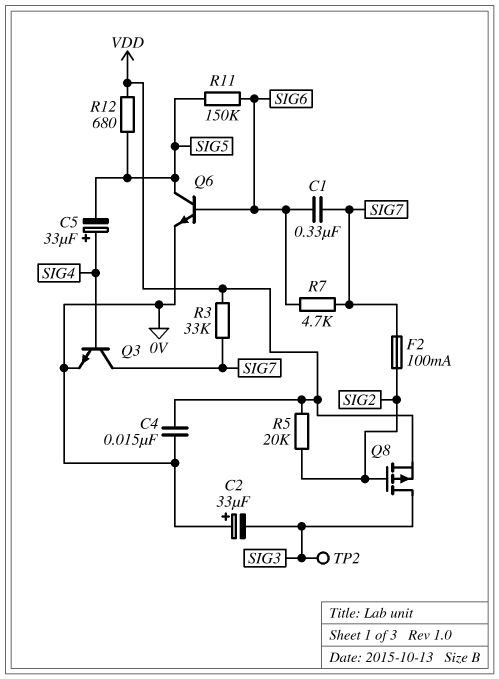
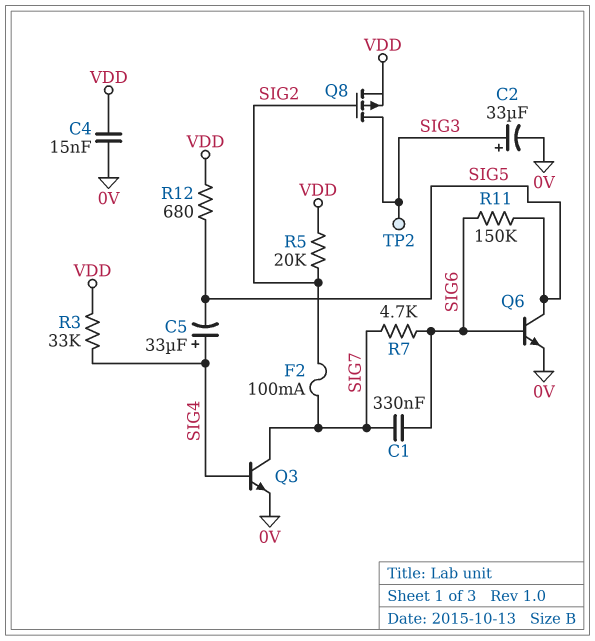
C2: 33uF (plus 0V, minus SIG3) -> 33uF (plus SIG3, minus 0V)
R3: 33k (SIG7, VDD) -> 33k (SIG4, VDD)

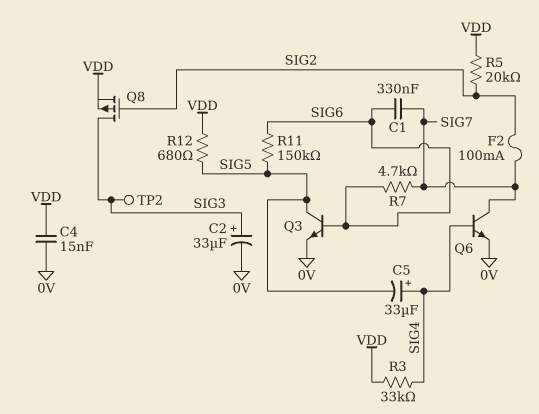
Q3: NPN (B SIG4, C SIG7, E 0V) -> NPN (B SIG6, C SIG5, E 0V)
Q6: NPN (B SIG6, C SIG5, E 0V) -> NPN (B SIG4, C SIG7, E 0V)

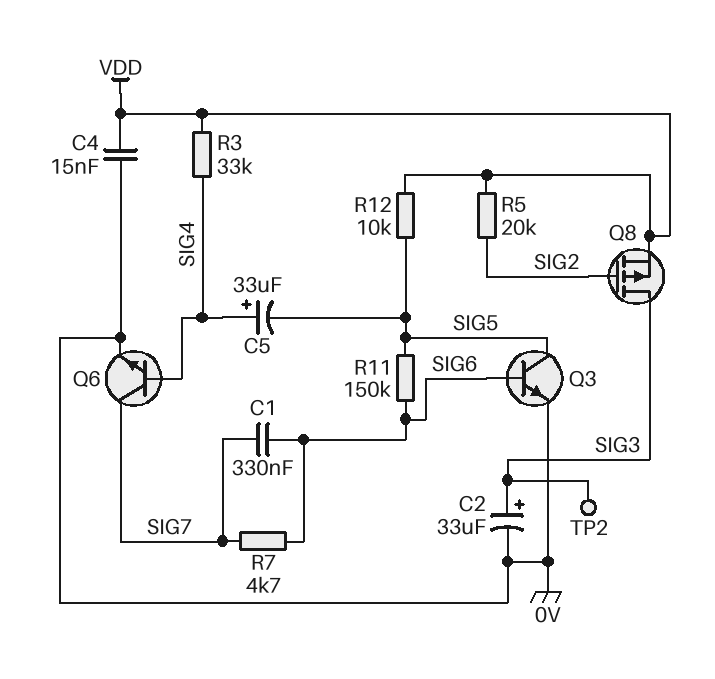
F2: 100mA (SIG2, SIG7) -> none
R12: 680 (SIG5, VDD) -> 10k (SIG5, VDD)

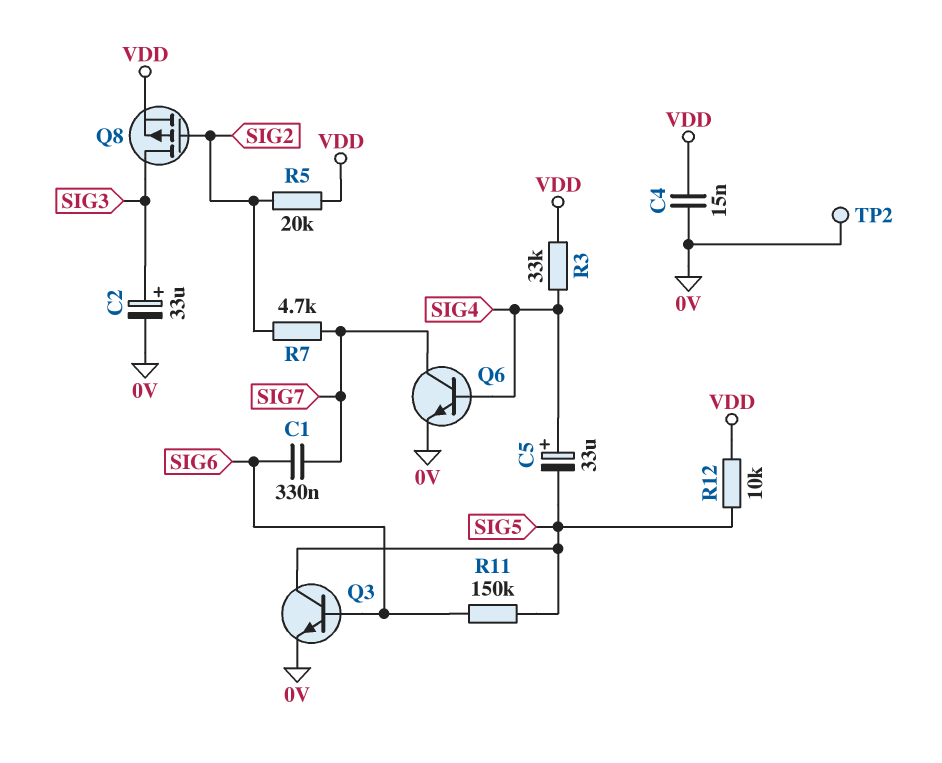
R7: 4.7k (SIG6, SIG7) -> 4.7k (SIG2, SIG7)
TP2: test point (SIG3) -> test point (0V)

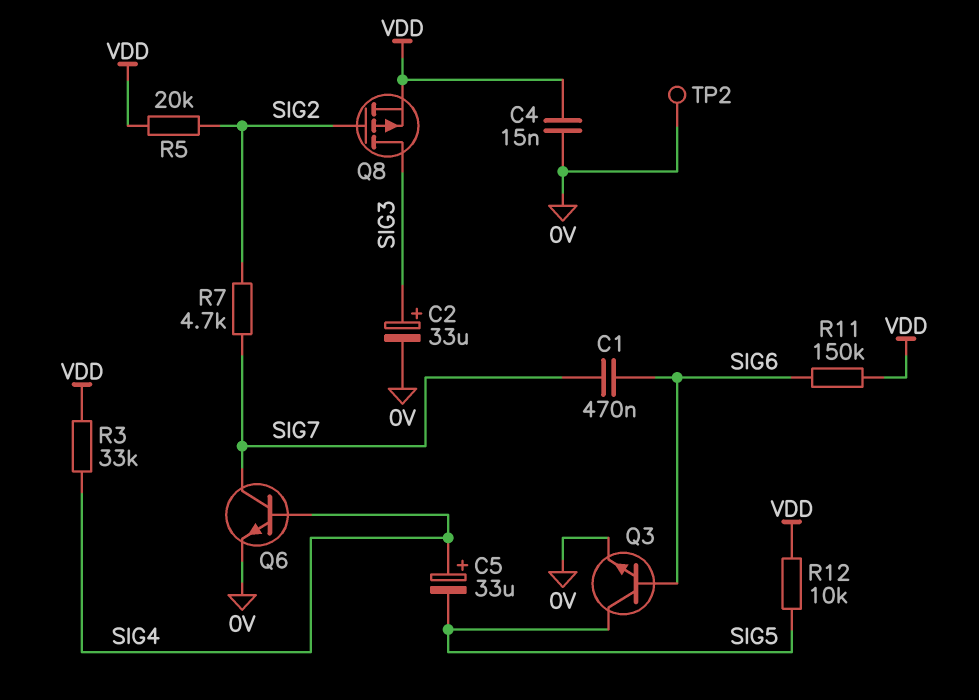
C1: 330nF (SIG6, SIG7) -> 470nF (SIG6, SIG7)
R11: 150k (SIG5, SIG6) -> 150k (SIG6, VDD)

